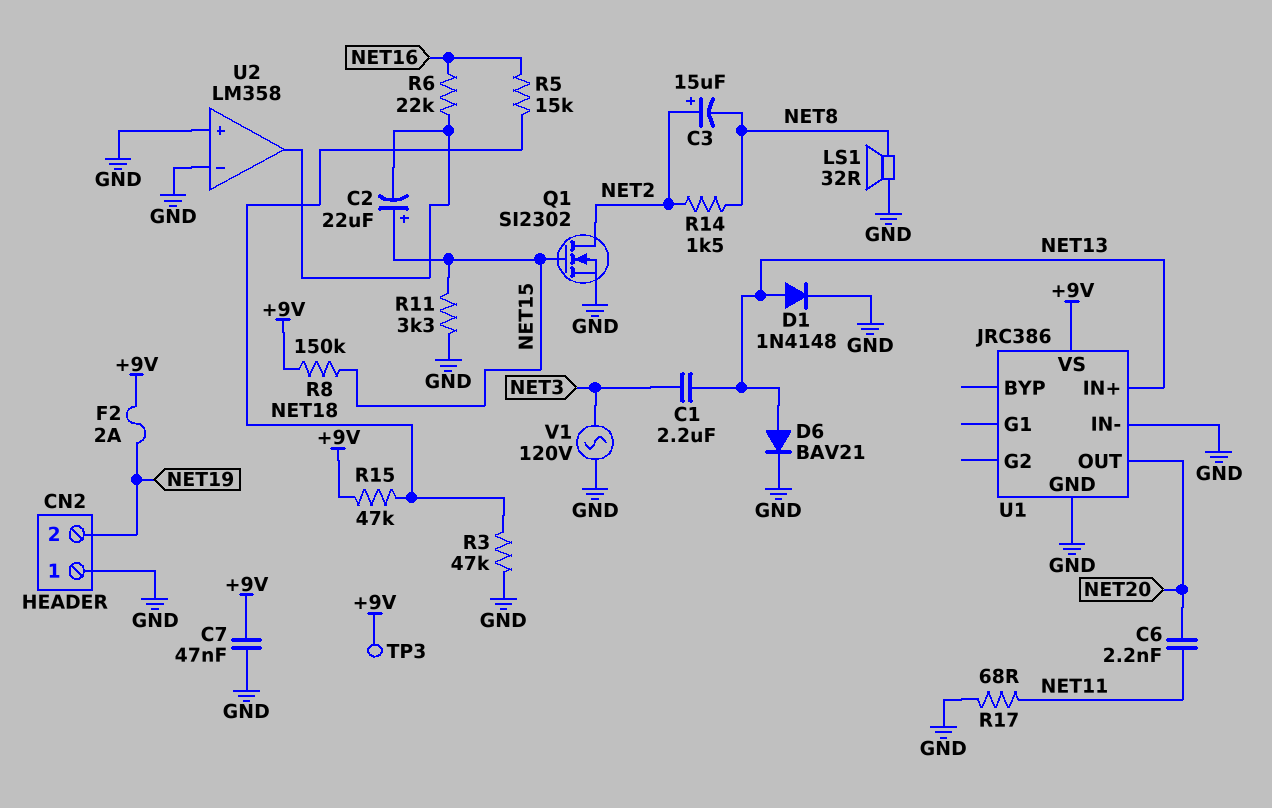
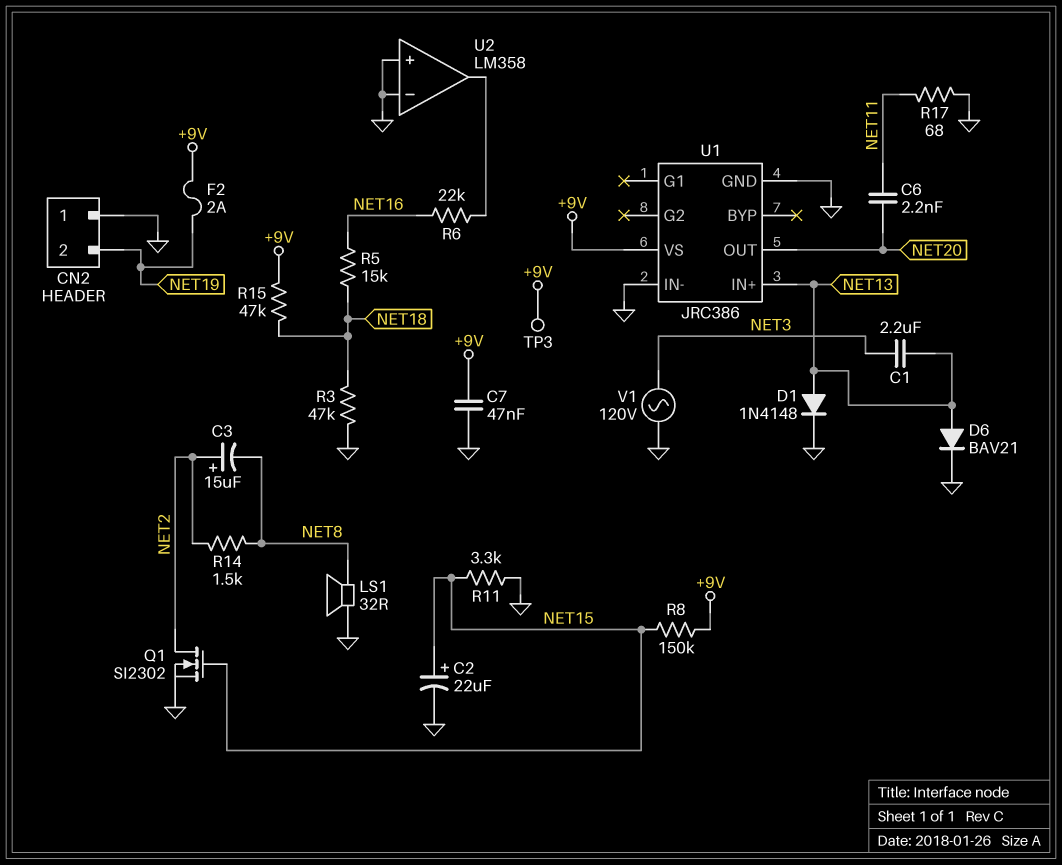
C2: 22uF (plus NET15, minus U2/out) -> 22uF (plus NET15, minus GND)

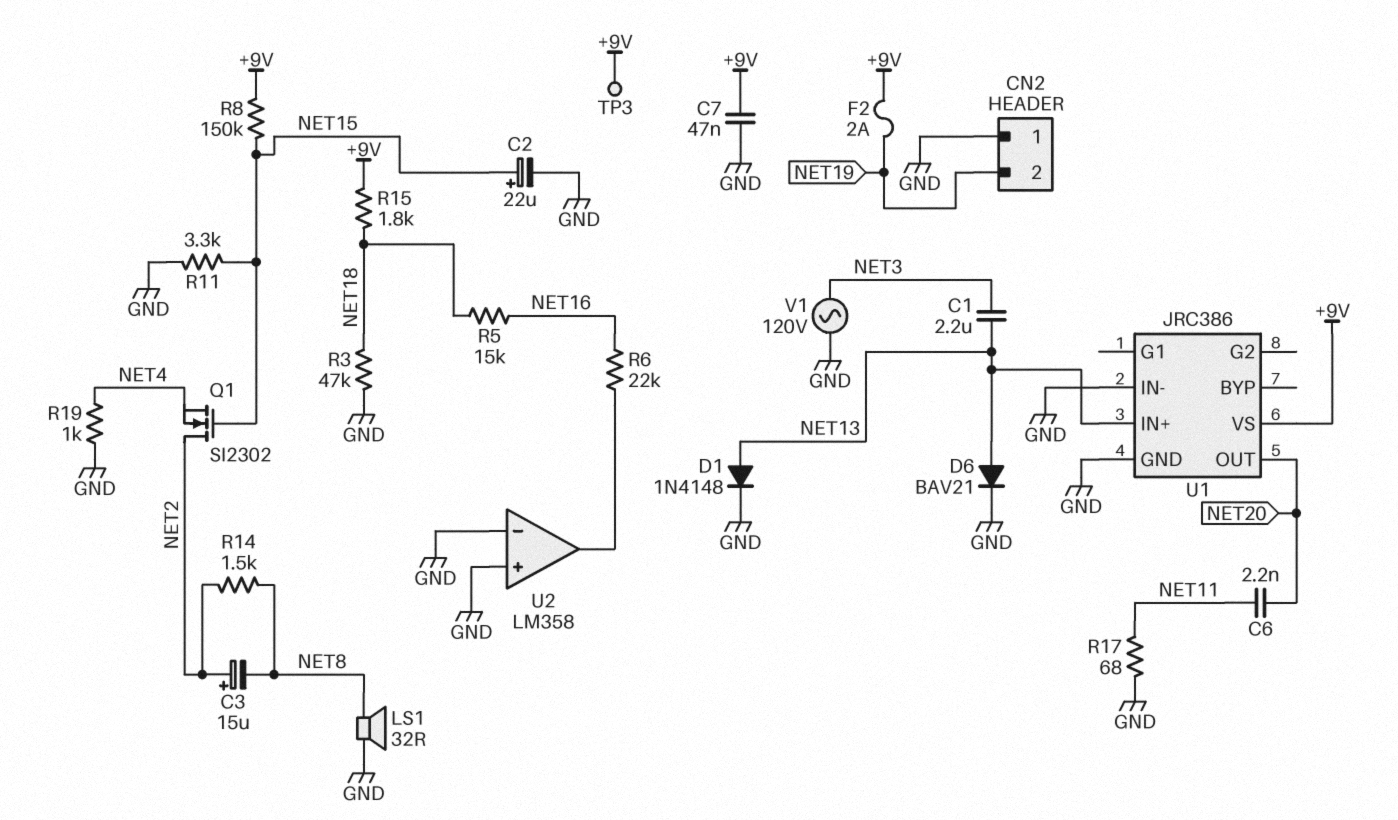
Q1: NMOS SI2302 (G NET15, D NET2, S GND) -> NMOS SI2302 (G NET15, D NET2, S NET4)
R15: 47k (+9V, NET18) -> 1.8k (+9V, NET18)
R19: none -> 1k (GND, NET4)

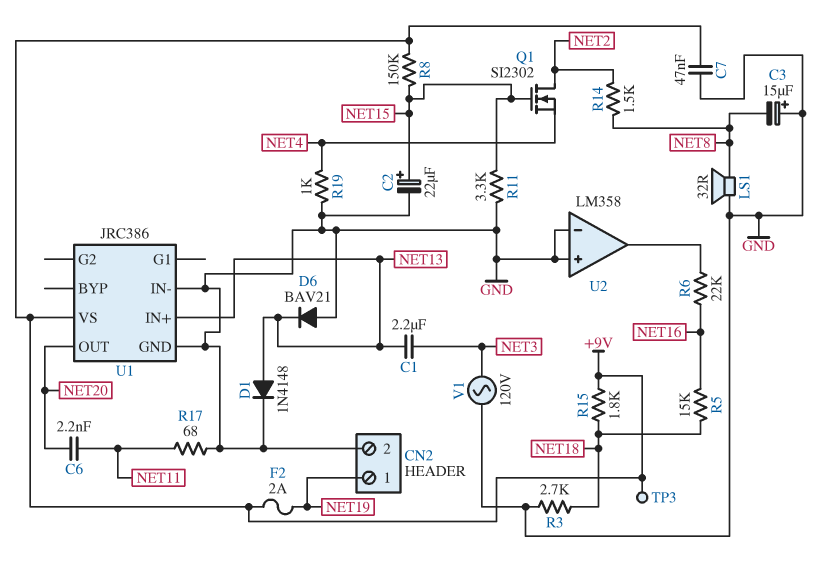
C3: 15uF (plus NET2, minus NET8) -> 15uF (plus GND, minus NET8)
CN2 pin 1: GND -> NET19
CN2 pin 2: NET19 -> GND
D6: diode BAV21 (A NET13, K GND) -> diode BAV21 (A GND, K NET13)
R3: 47k (GND, NET18) -> 2.7k (GND, NET18)

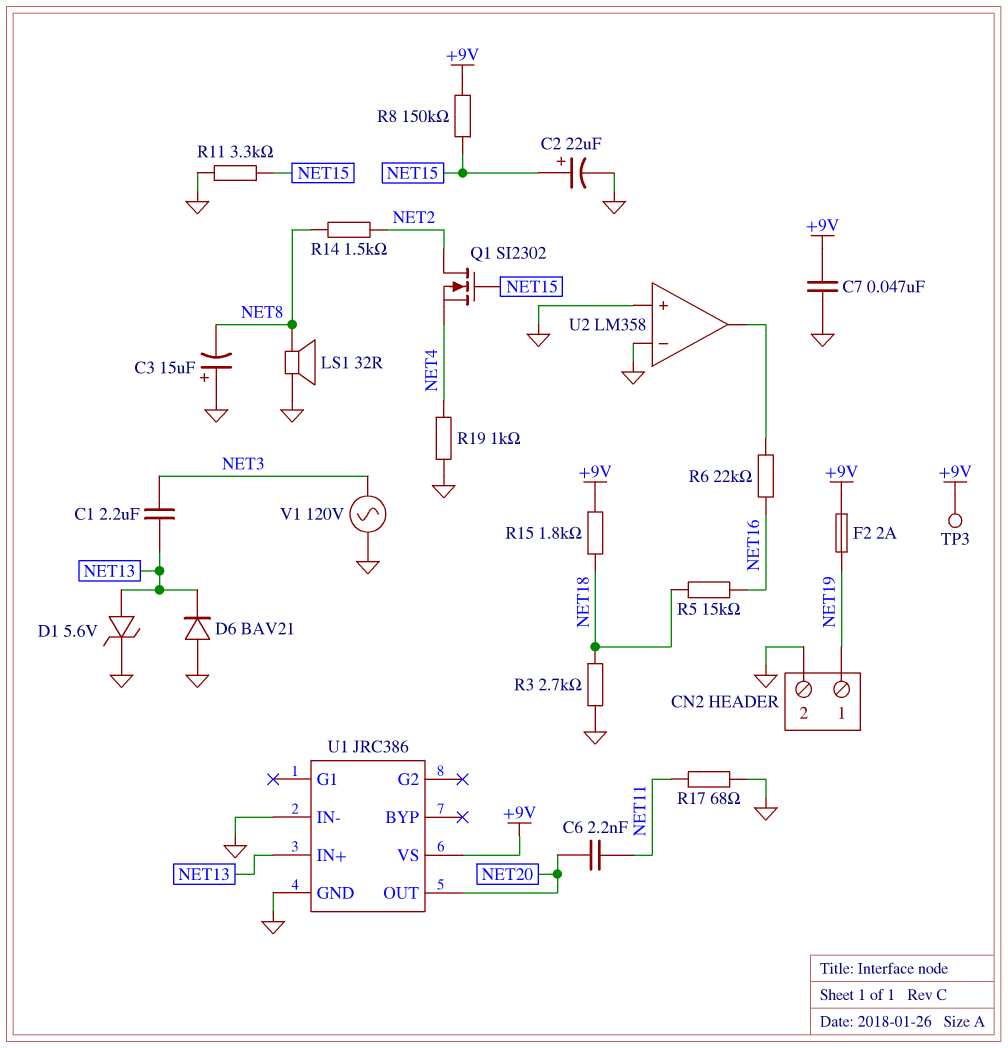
D1: diode 1N4148 (A NET13, K GND) -> zener 5.6V (A NET13, K GND)

